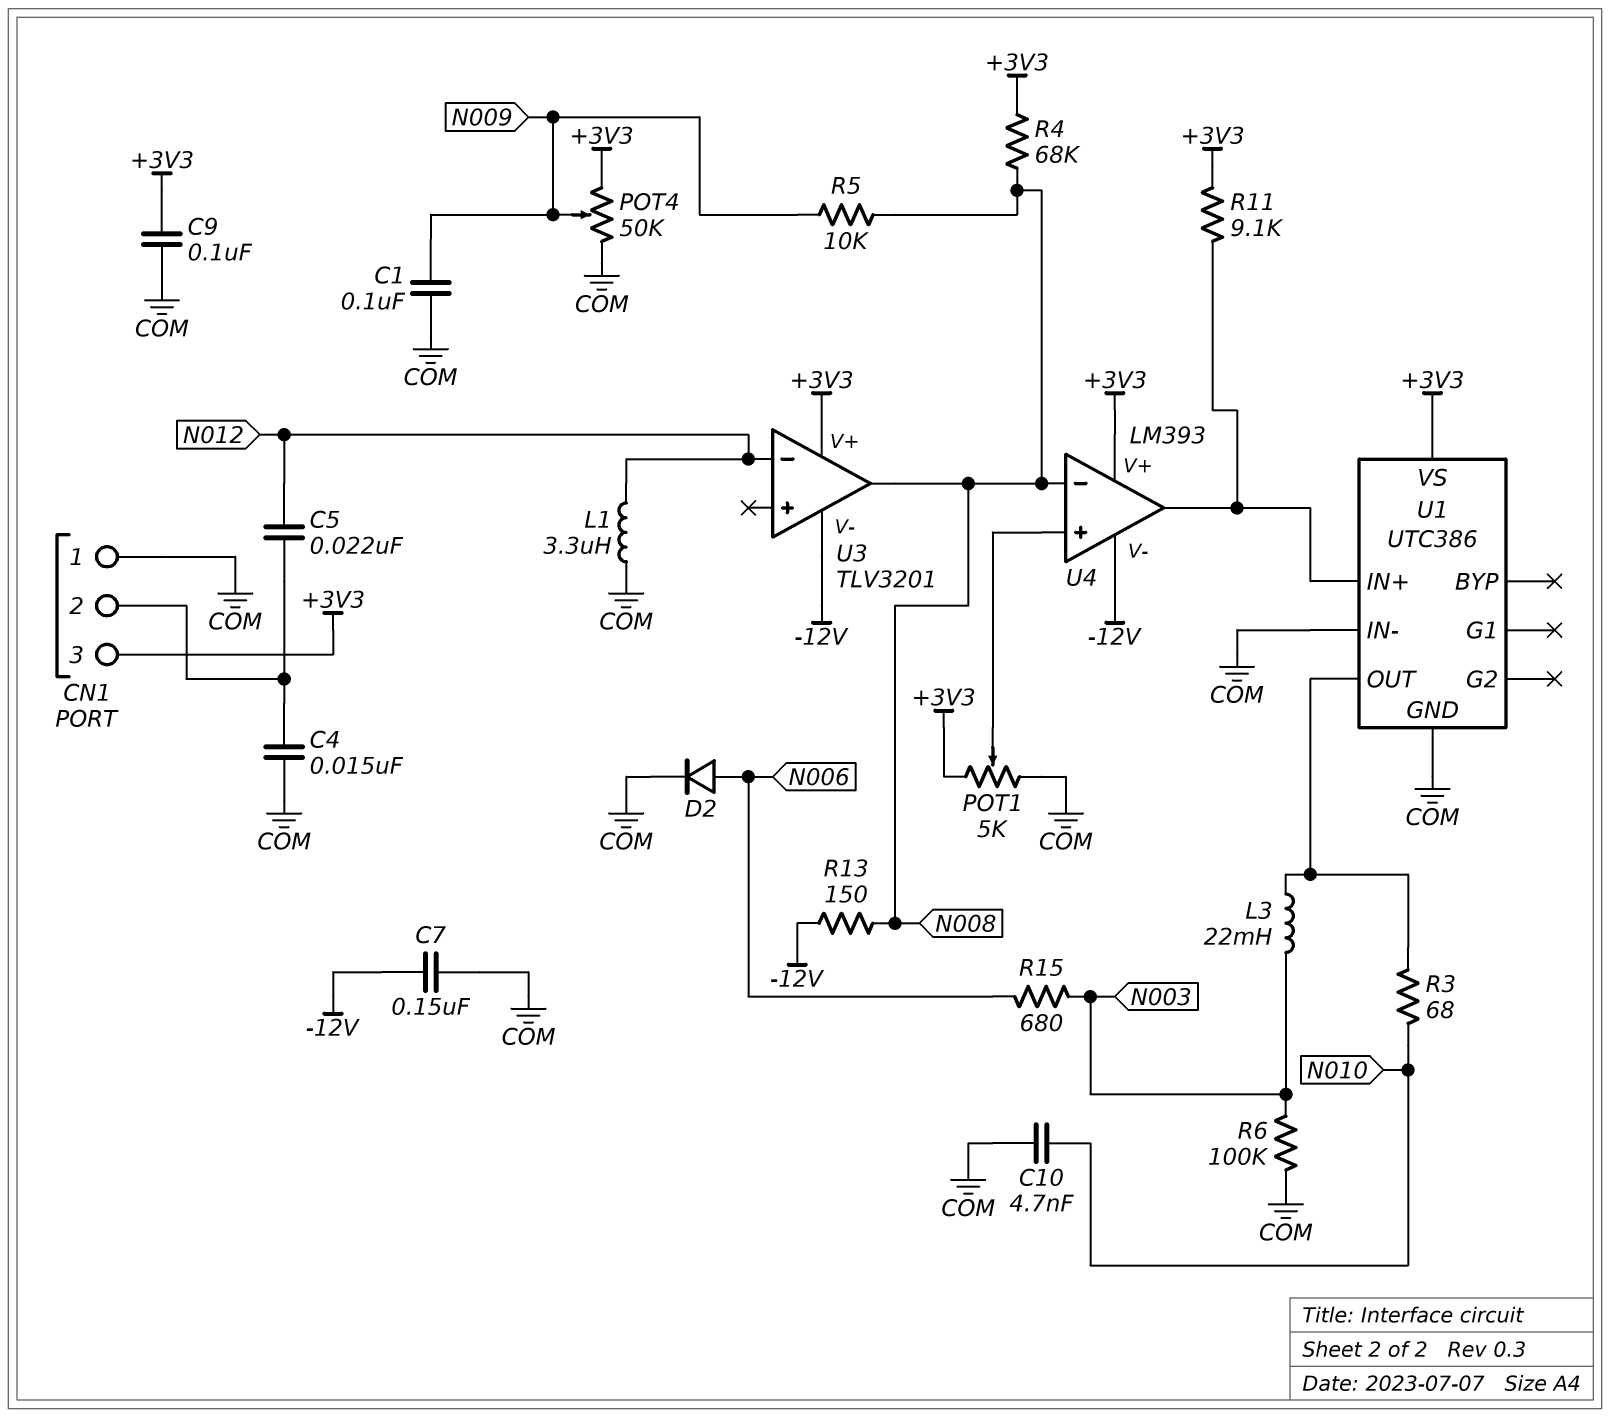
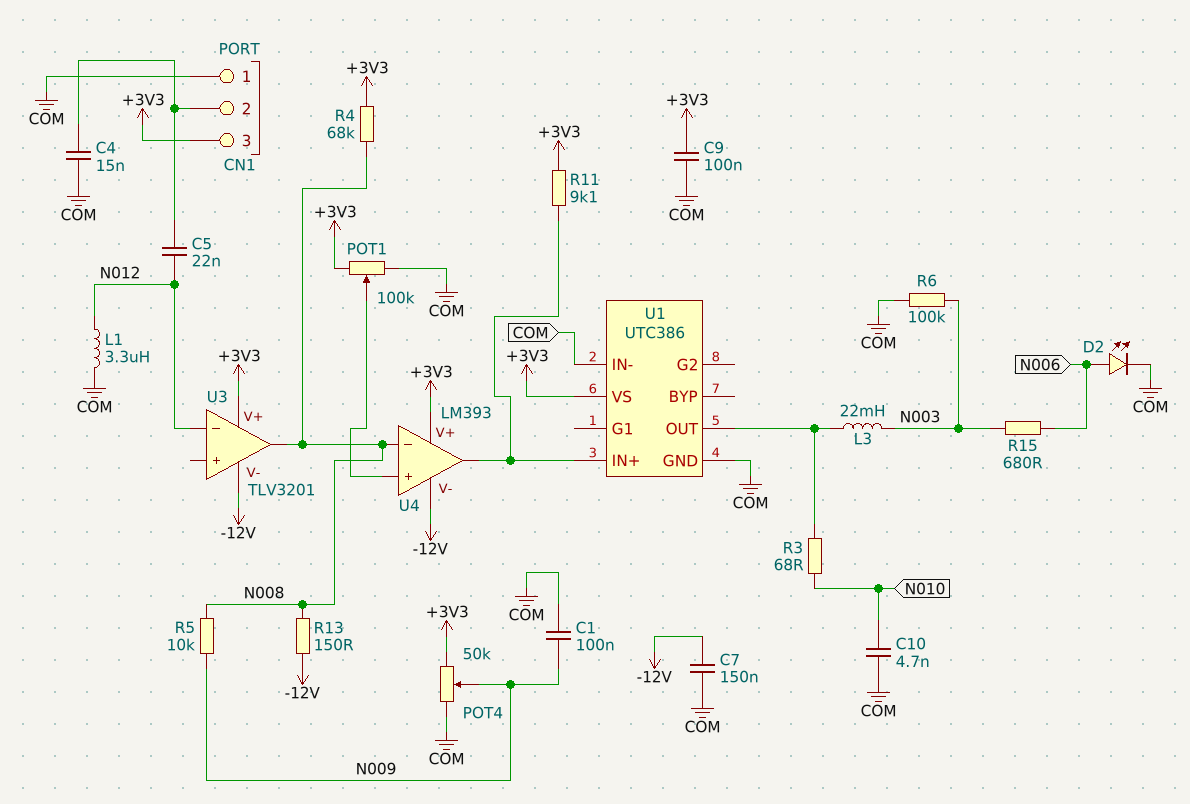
D2: diode (A N006, K COM) -> LED (A N006, K COM)
POT1: 5k (+3V3, COM, wiper U4/in+) -> 100k (+3V3, COM, wiper U4/in+)

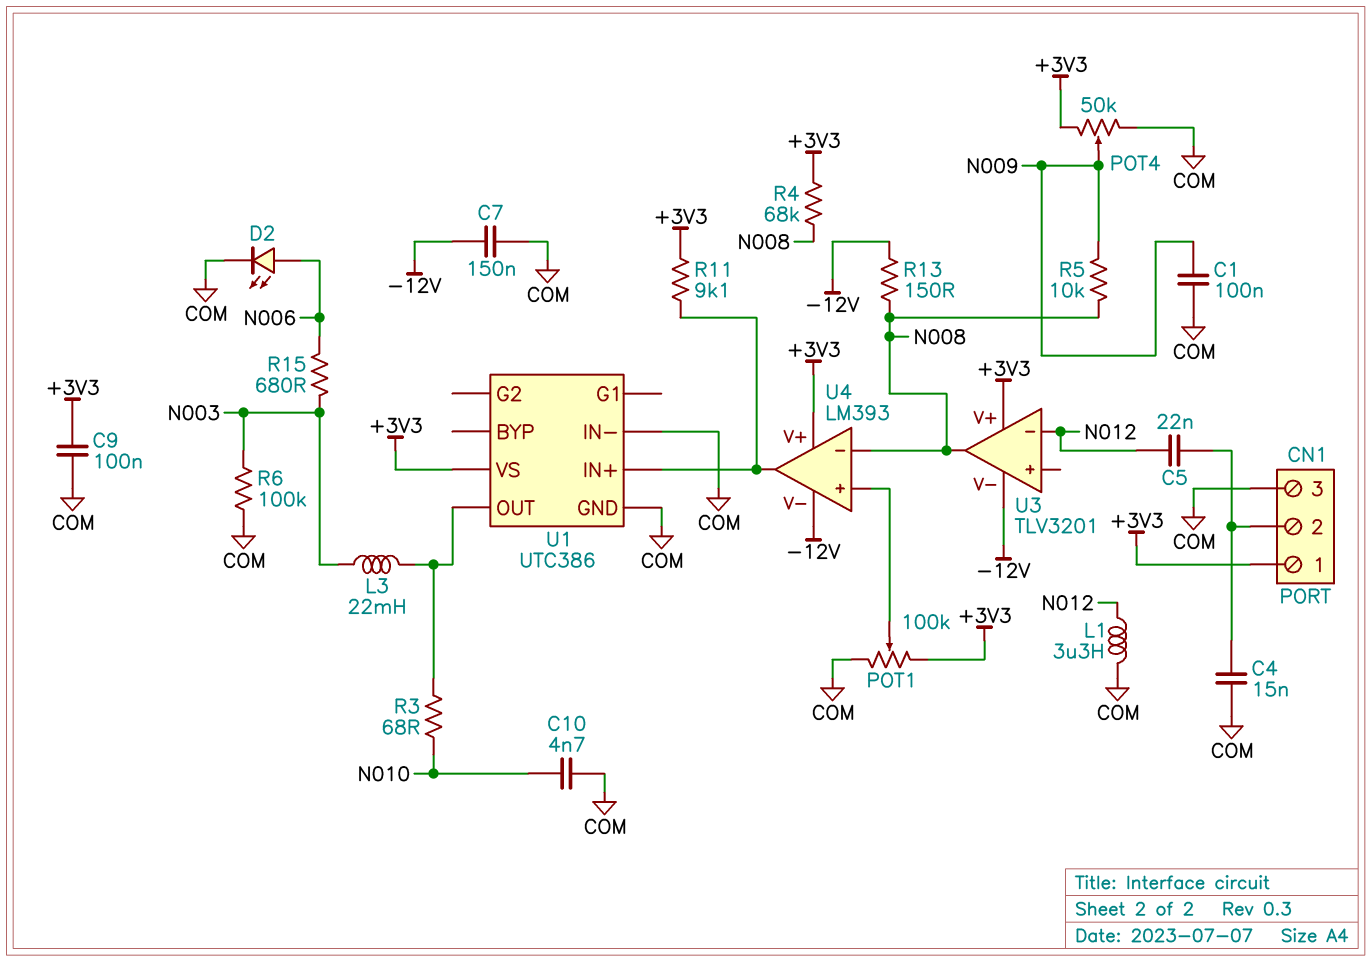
CN1 pin 1: COM -> +3V3
CN1 pin 3: +3V3 -> COM

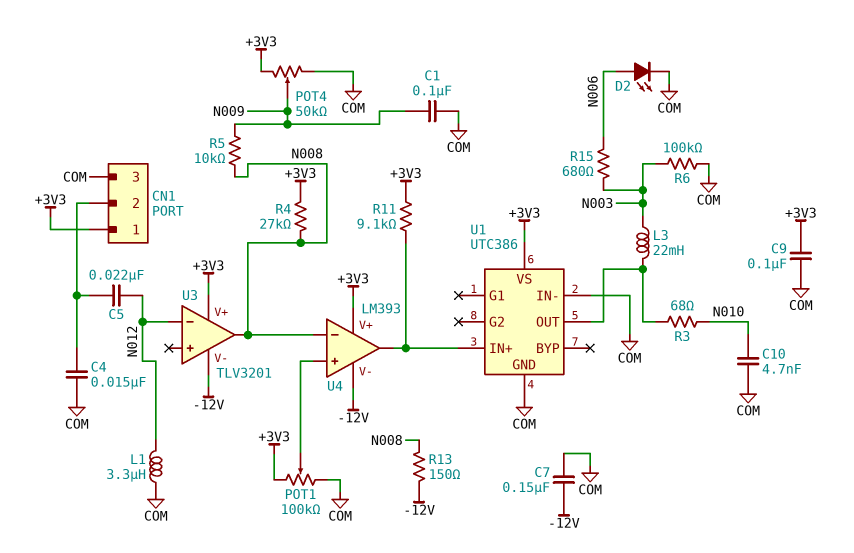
R4: 68k (+3V3, N008) -> 27k (+3V3, N008)

